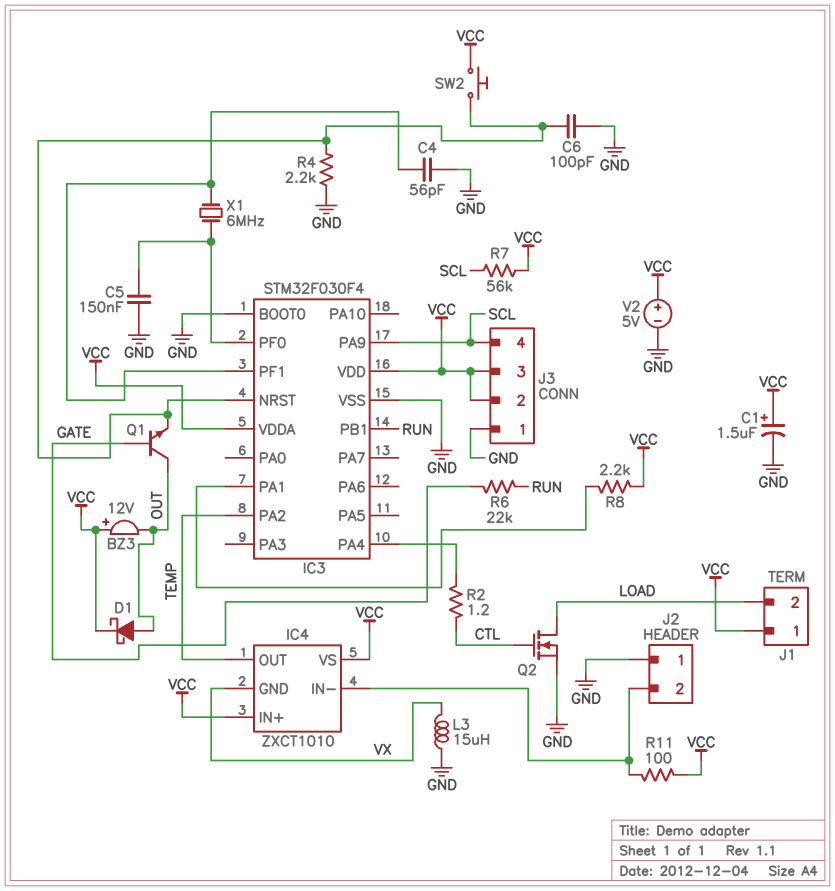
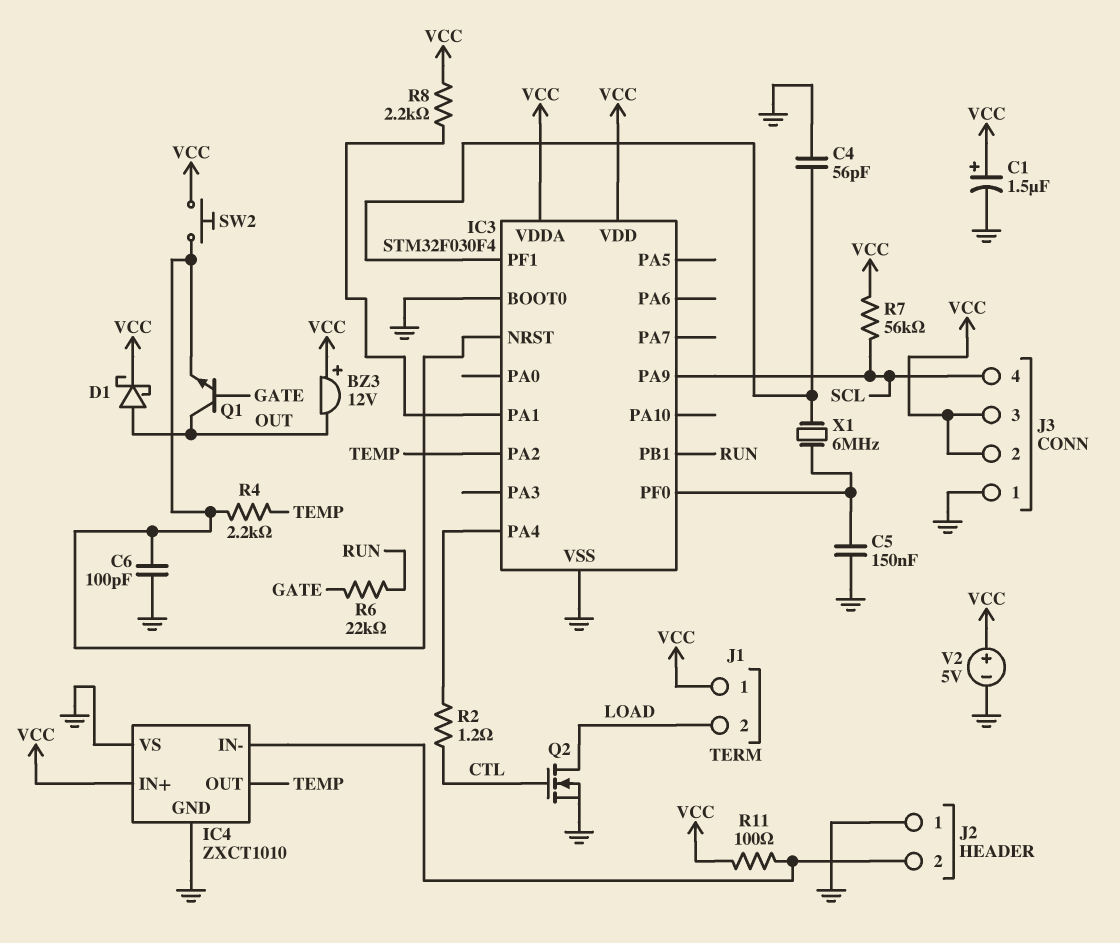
IC4 pin GND: VX -> GND
IC4 pin VS: VCC -> GND
L3: 15uH (GND, VX) -> none
R4: 2.2k (GND, IC3/NRST) -> 2.2k (IC3/NRST, TEMP)

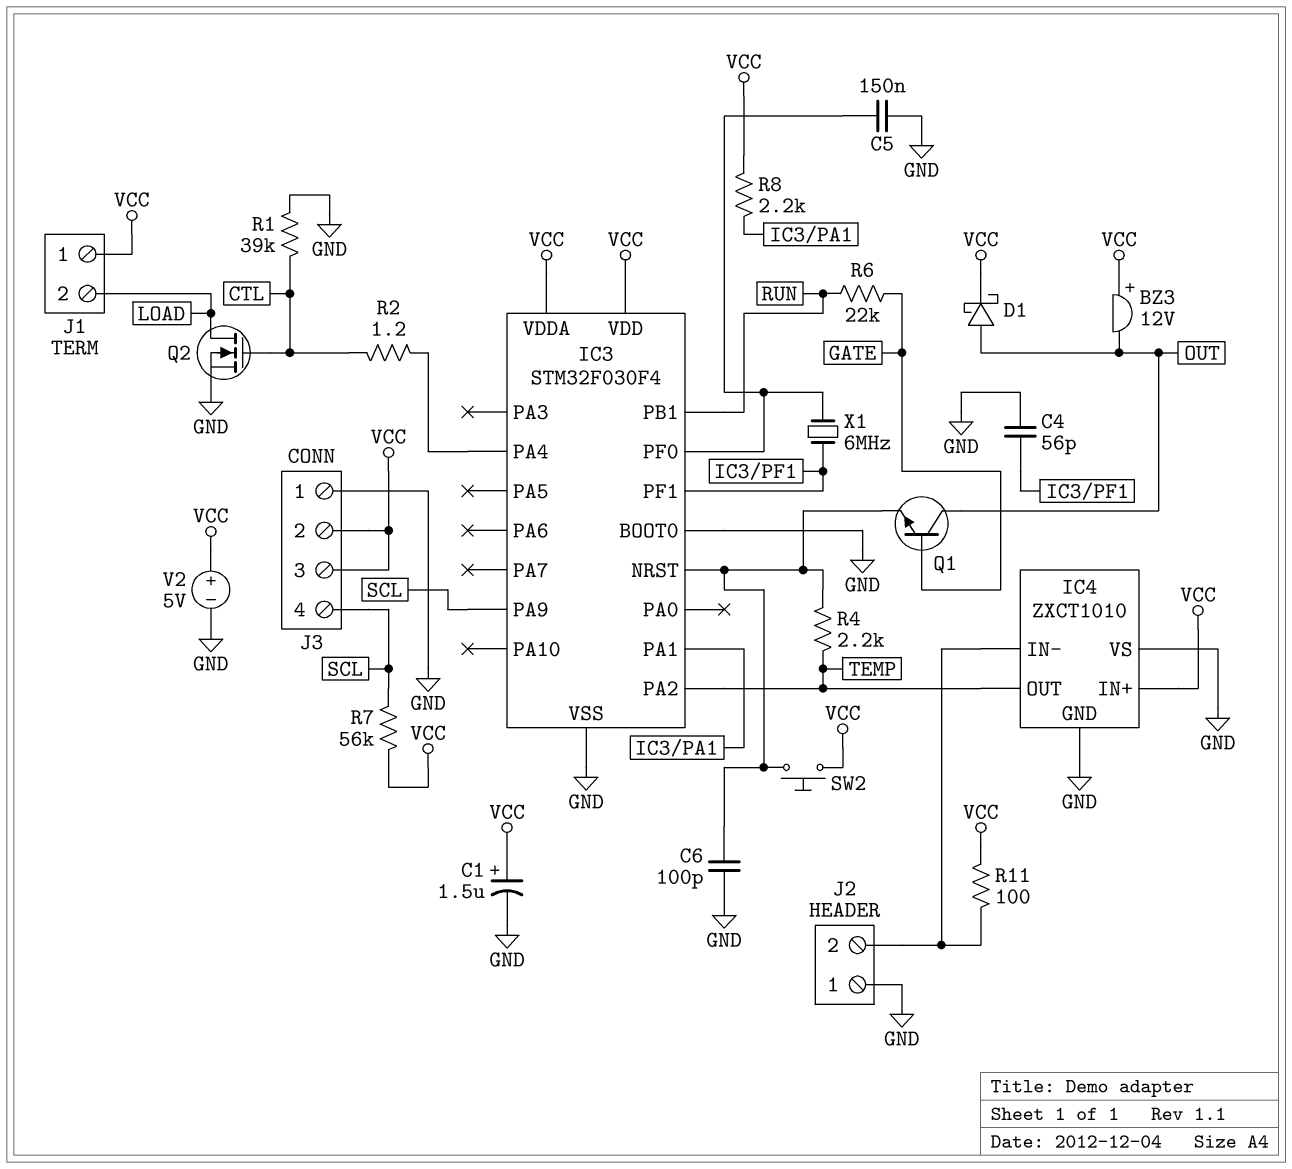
R1: none -> 39k (CTL, GND)

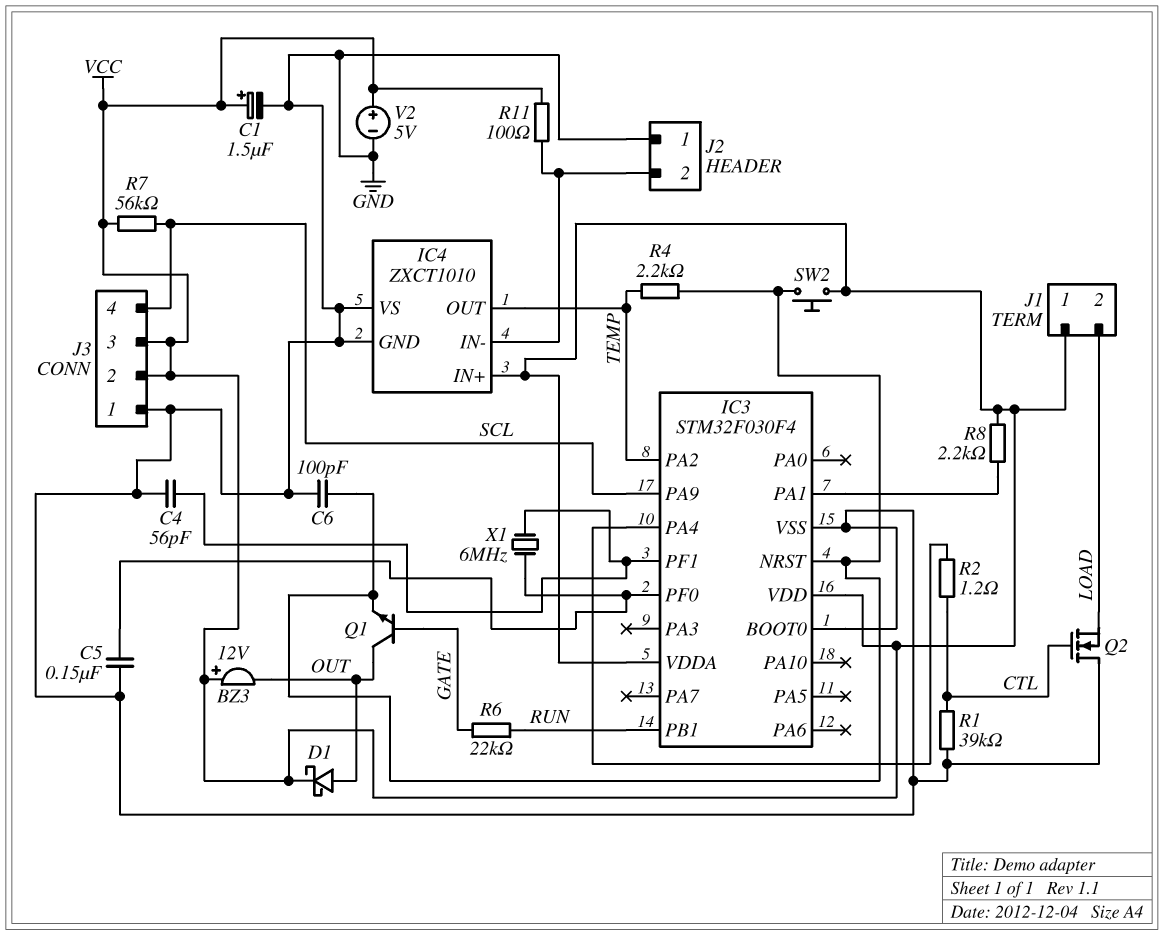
Q2: NMOS (G CTL, D LOAD, S GND) -> NMOS (G CTL, D GND, S LOAD)

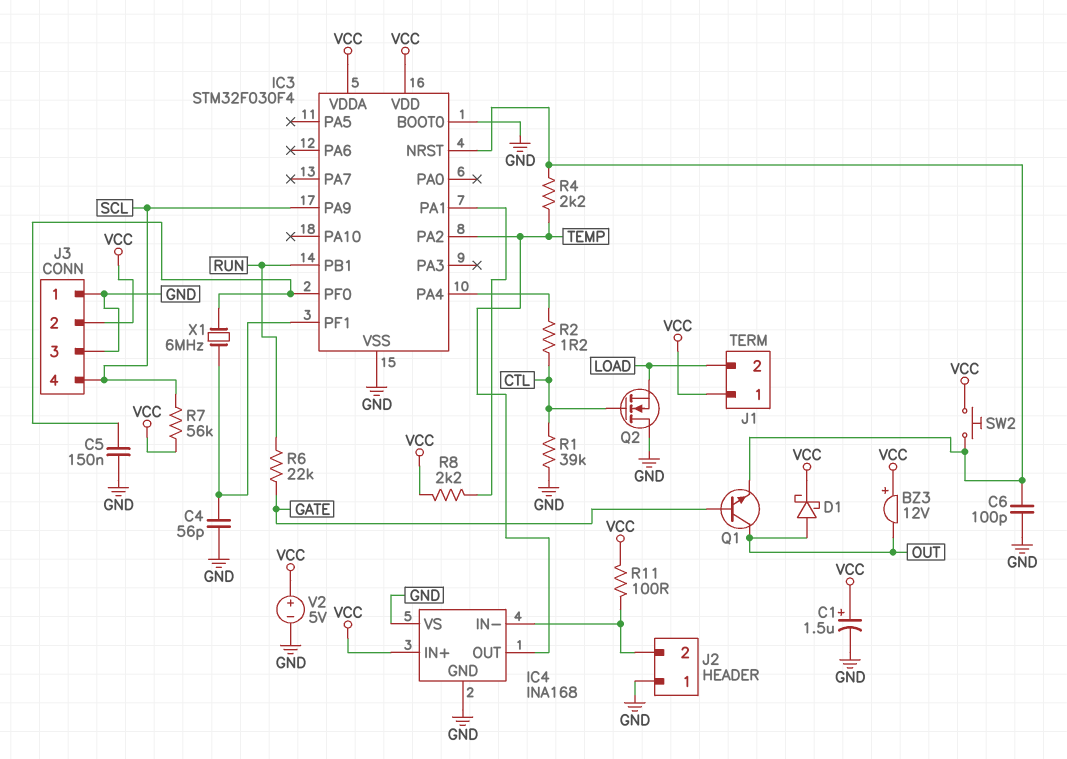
IC4: ZXCT1010 -> INA168
J3 pin 3: VCC -> GND

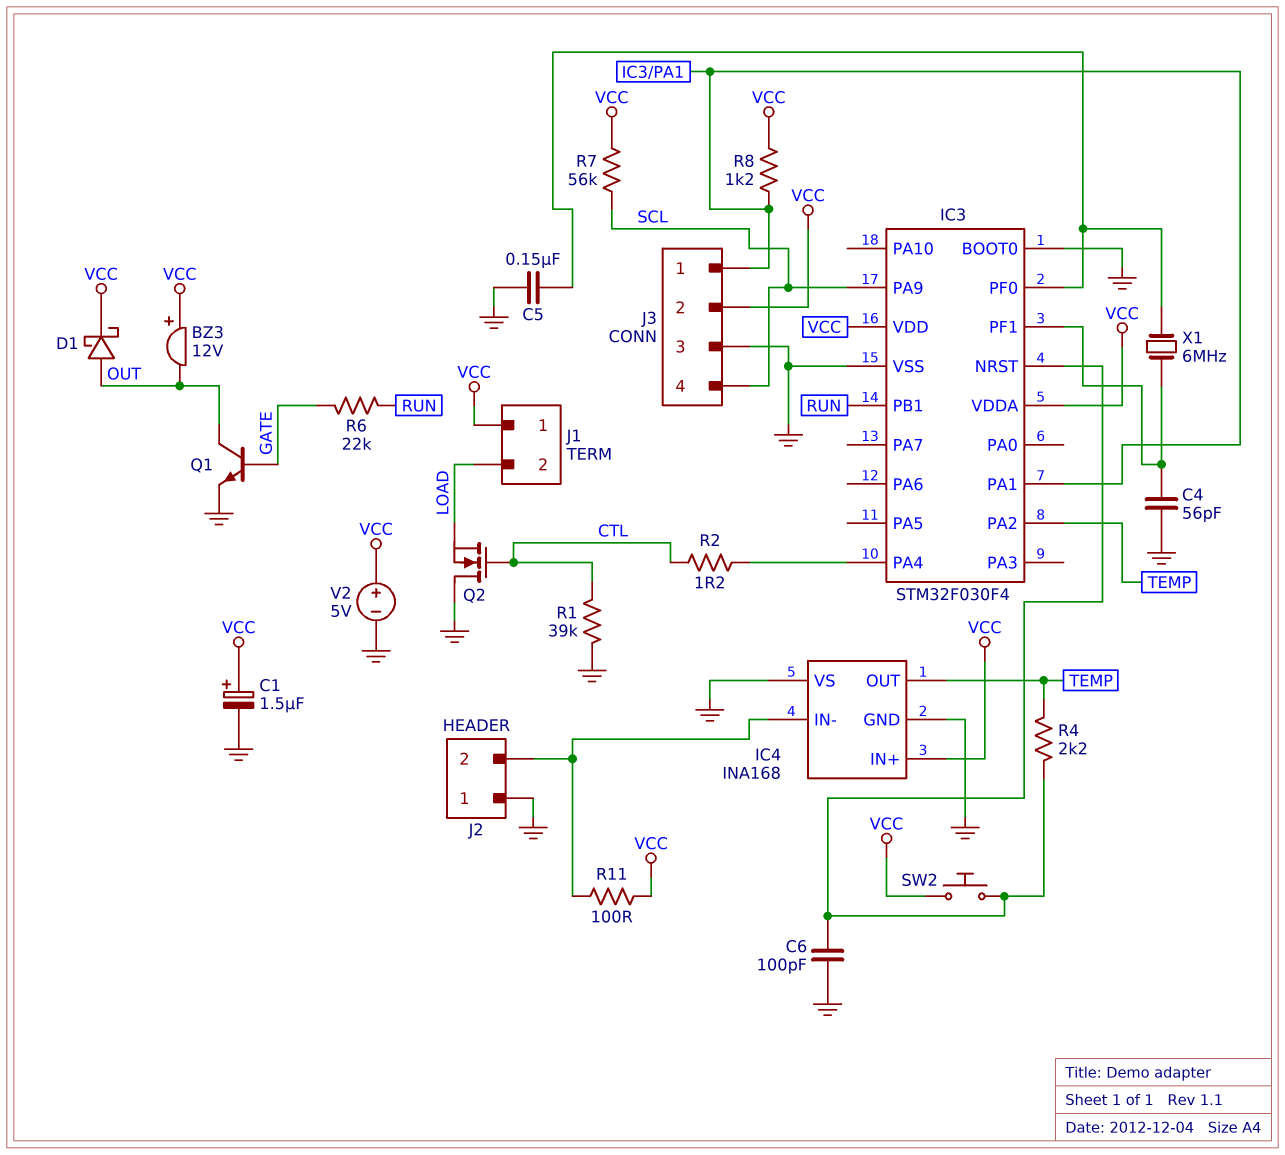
J3 pin 1: GND -> IC3/PA1
Q1: NPN (B GATE, C OUT, E IC3/NRST) -> NPN (B GATE, C OUT, E GND)
R8: 2.2k (IC3/PA1, VCC) -> 1.2k (IC3/PA1, VCC)

